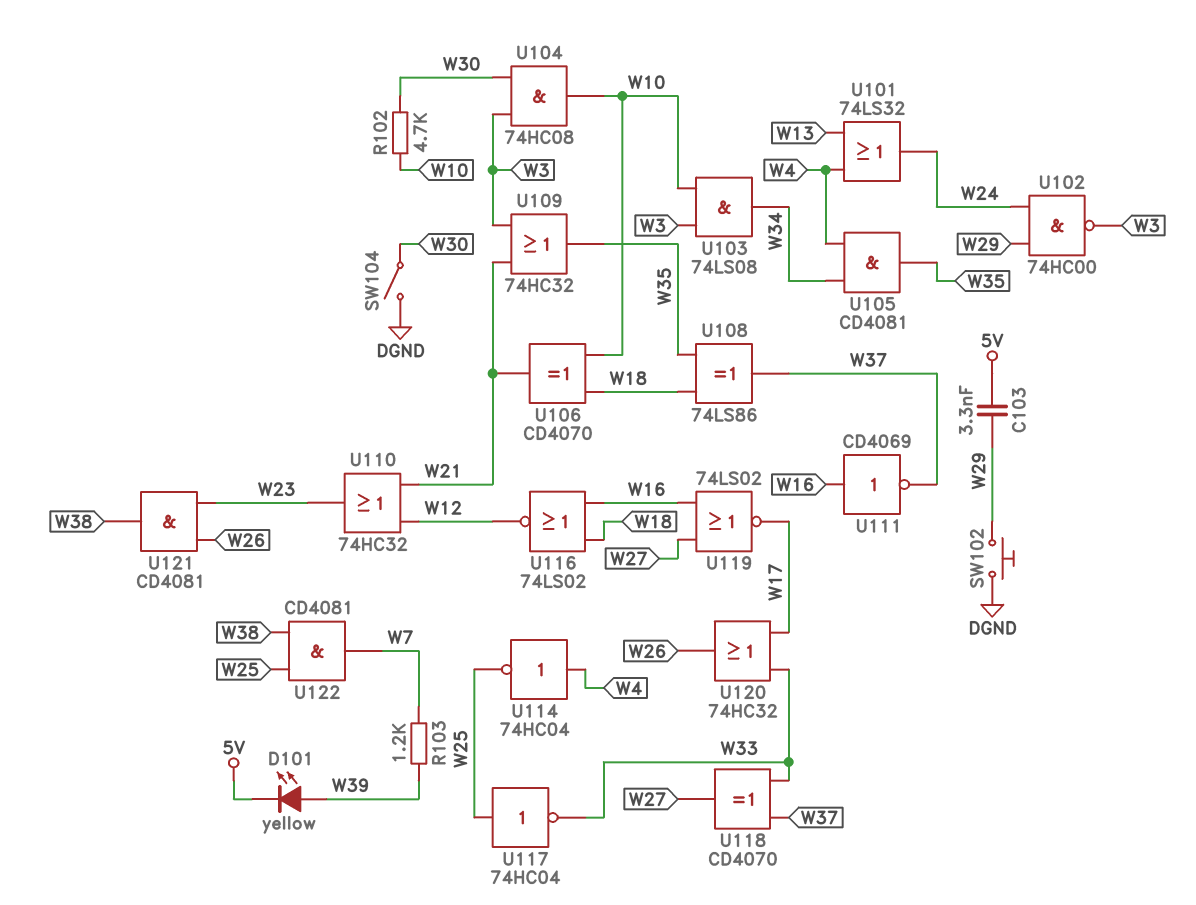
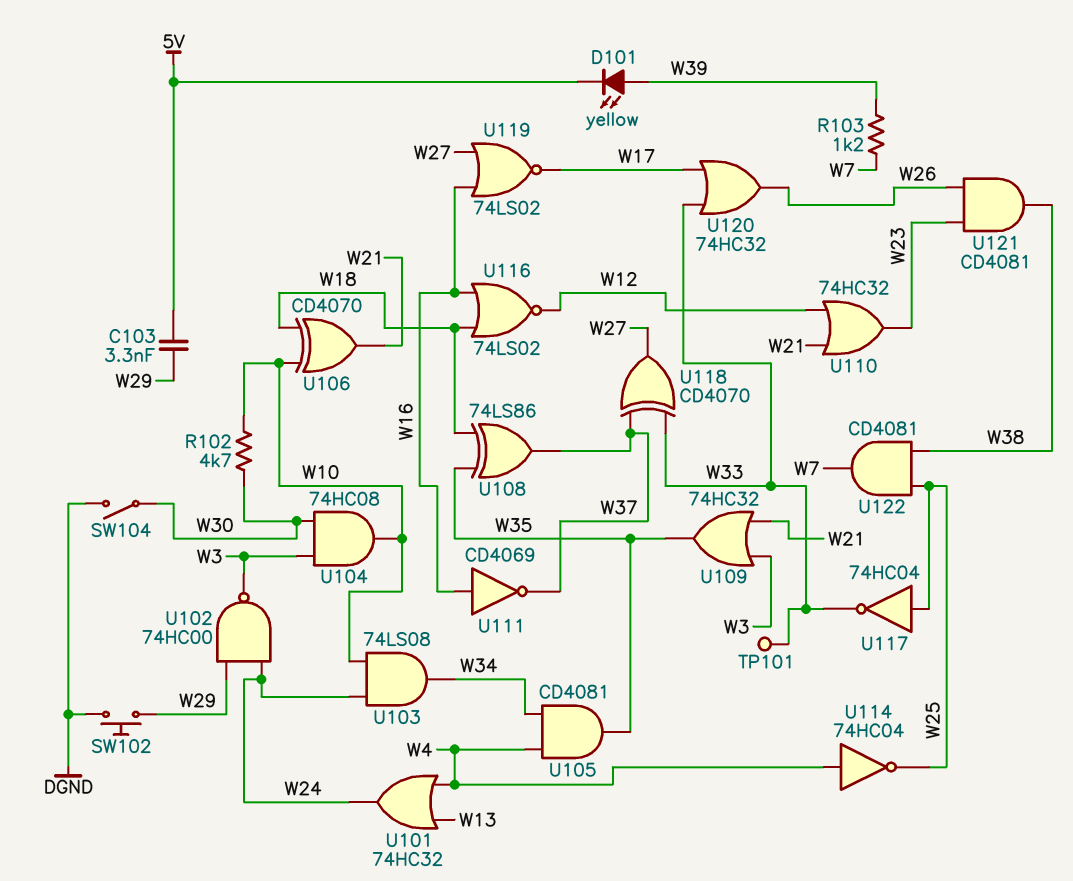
TP101: none -> test point (W33)
U101: OR 74LS32 (in W4, in W13, out W24) -> OR 74HC32 (in W4, in W13, out W24)
U103: AND 74LS08 (in W3, in W10, out W34) -> AND 74LS08 (in W10, in W24, out W34)

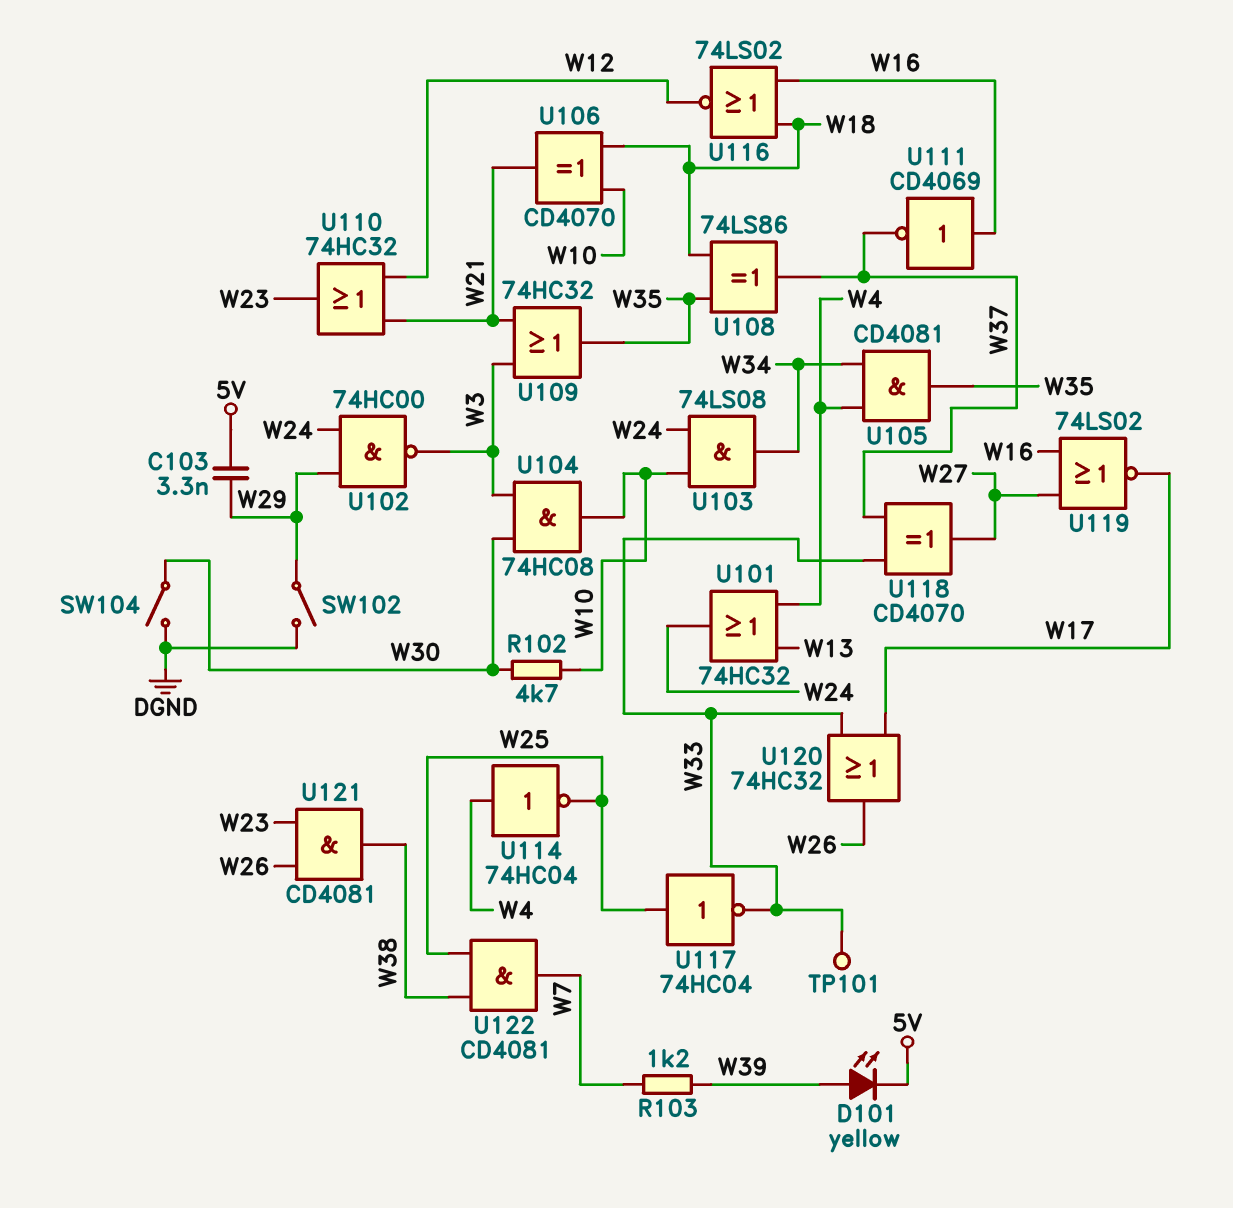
SW102: button (DGND, W29) -> switch (DGND, W29)

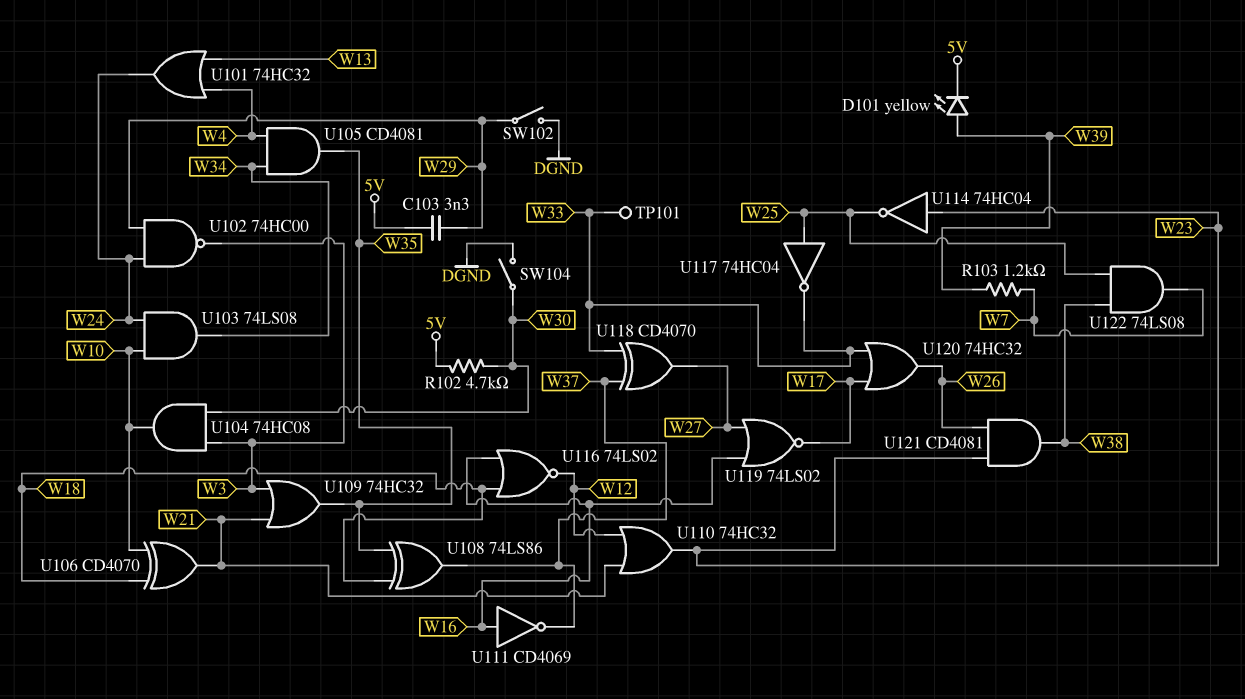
R102: 4.7k (W10, W30) -> 4.7k (5V, W30)
U114: NOT 74HC04 (in W4, out W25) -> NOT 74HC04 (in W23, out W25)
U122: AND CD4081 (in W25, in W38, out W7) -> AND 74LS08 (in W25, in W38, out W7)

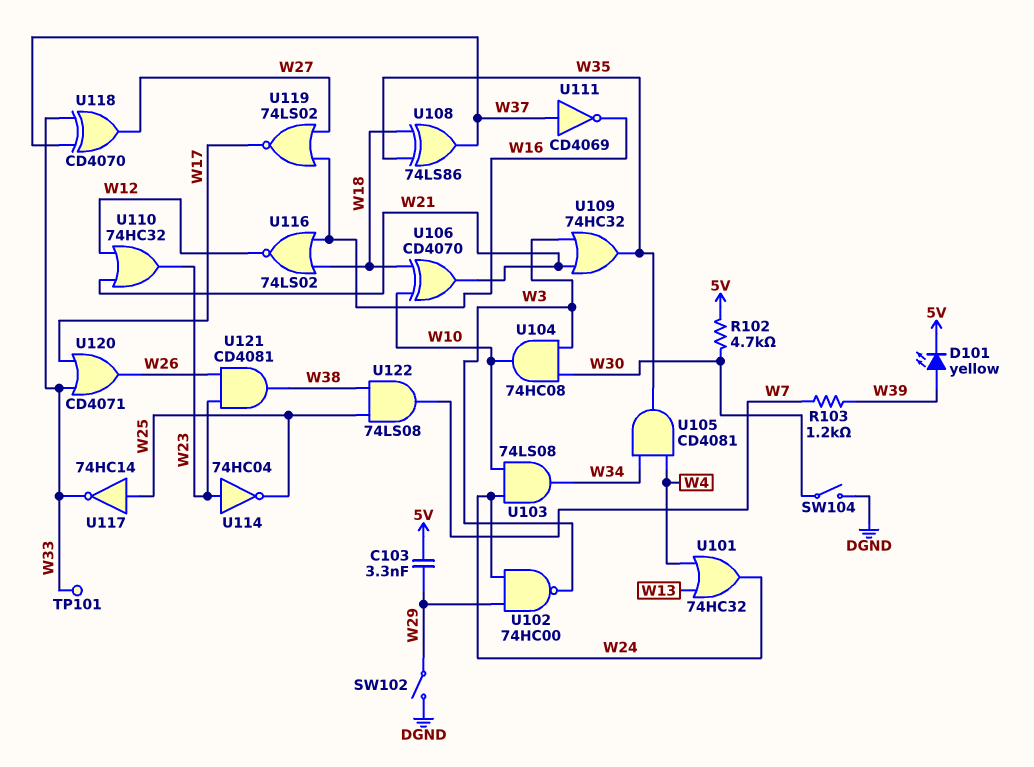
U111: NOT CD4069 (in W16, out W37) -> NOT CD4069 (in W37, out W16)
U117: NOT 74HC04 (in W25, out W33) -> NOT 74HC14 (in W25, out W33)
U120: OR 74HC32 (in W17, in W33, out W26) -> OR CD4071 (in W17, in W33, out W26)

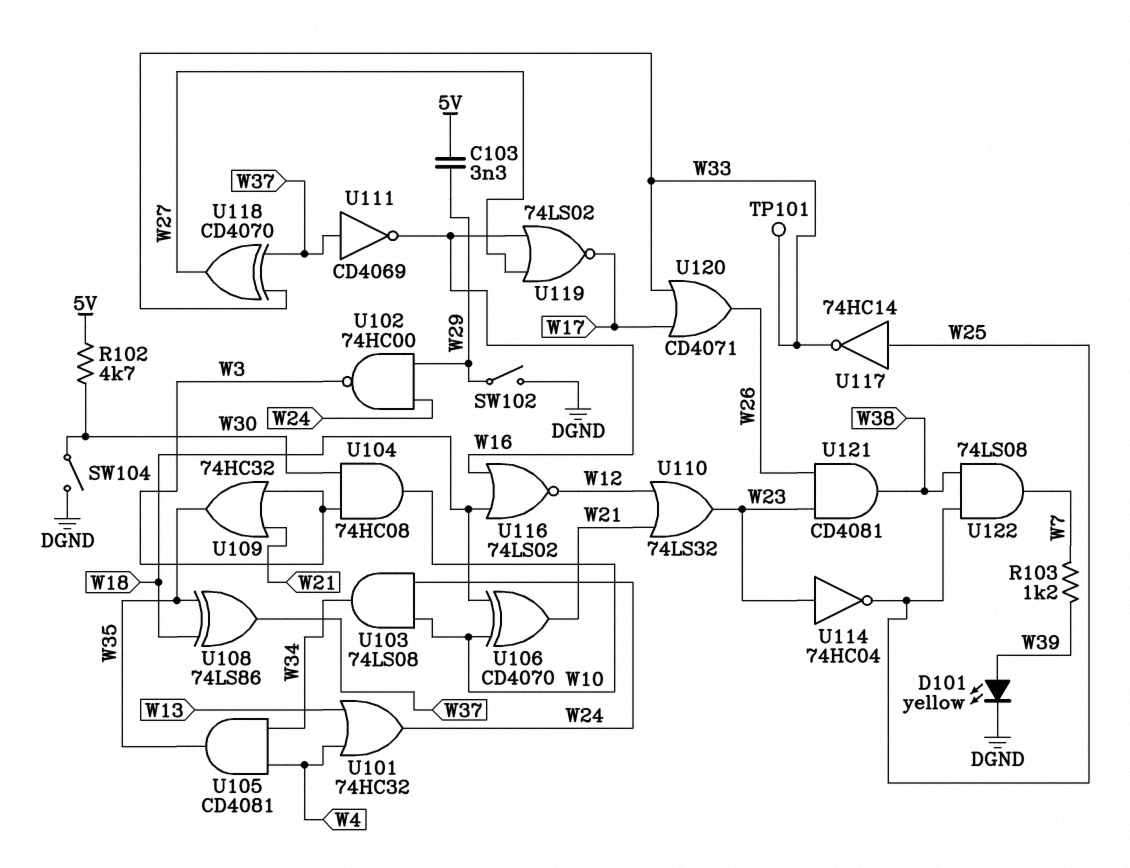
D101: LED yellow (A W39, K 5V) -> LED yellow (A W39, K DGND)
U110: OR 74HC32 (in W12, in W21, out W23) -> OR 74LS32 (in W12, in W21, out W23)

